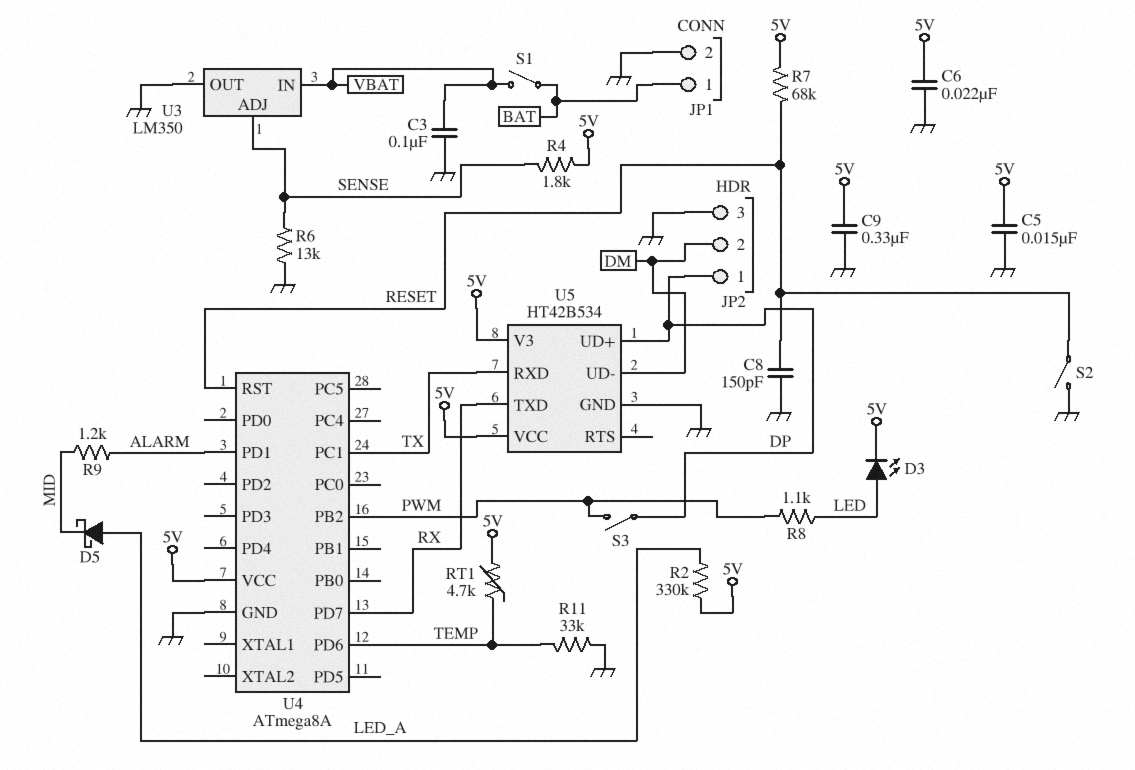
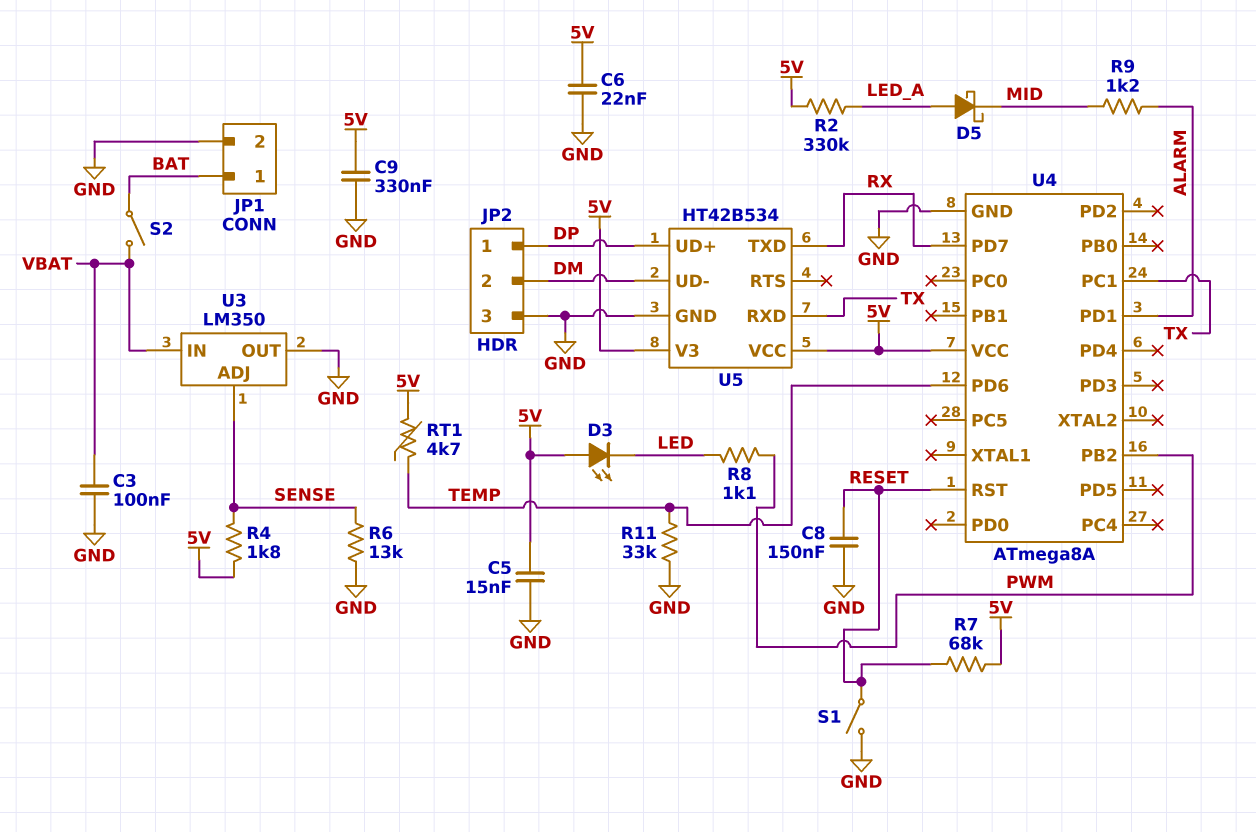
C8: 150pF (GND, RESET) -> 150nF (GND, RESET)
D3: LED (A LED, K 5V) -> LED (A 5V, K LED)
S1: switch (BAT, VBAT) -> switch (GND, RESET)
S2: switch (GND, RESET) -> switch (BAT, VBAT)
S3: switch (DP, PWM) -> none

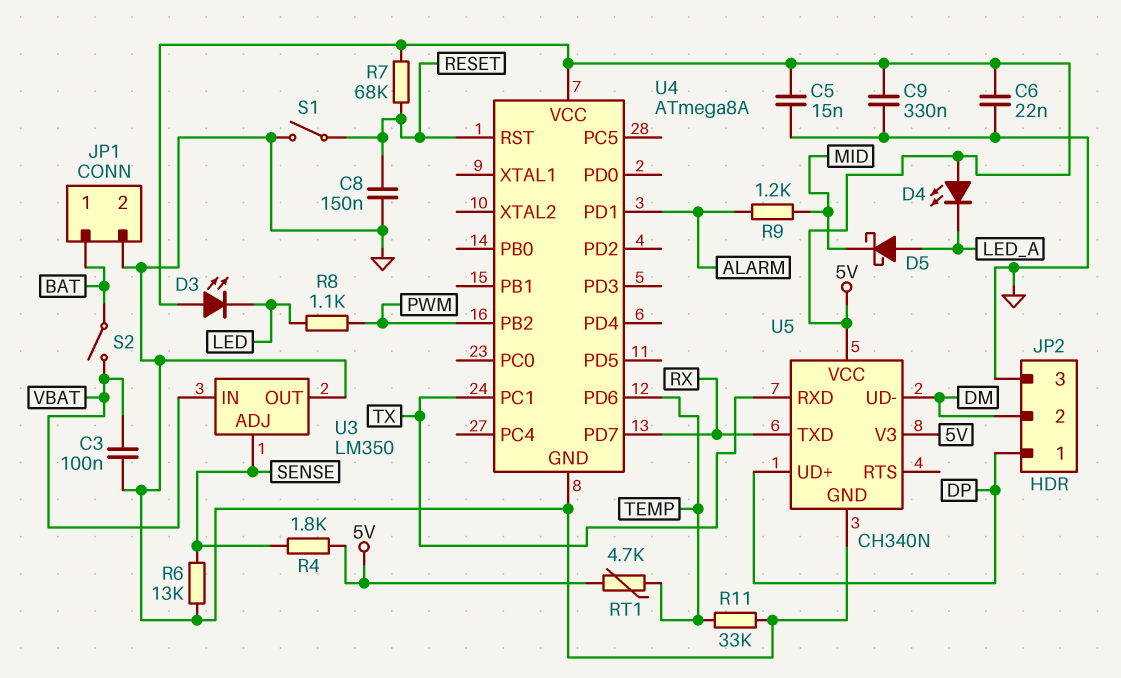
D4: none -> LED (A 5V, K LED_A)
R2: 330k (5V, LED_A) -> none
U5: HT42B534 -> CH340N

